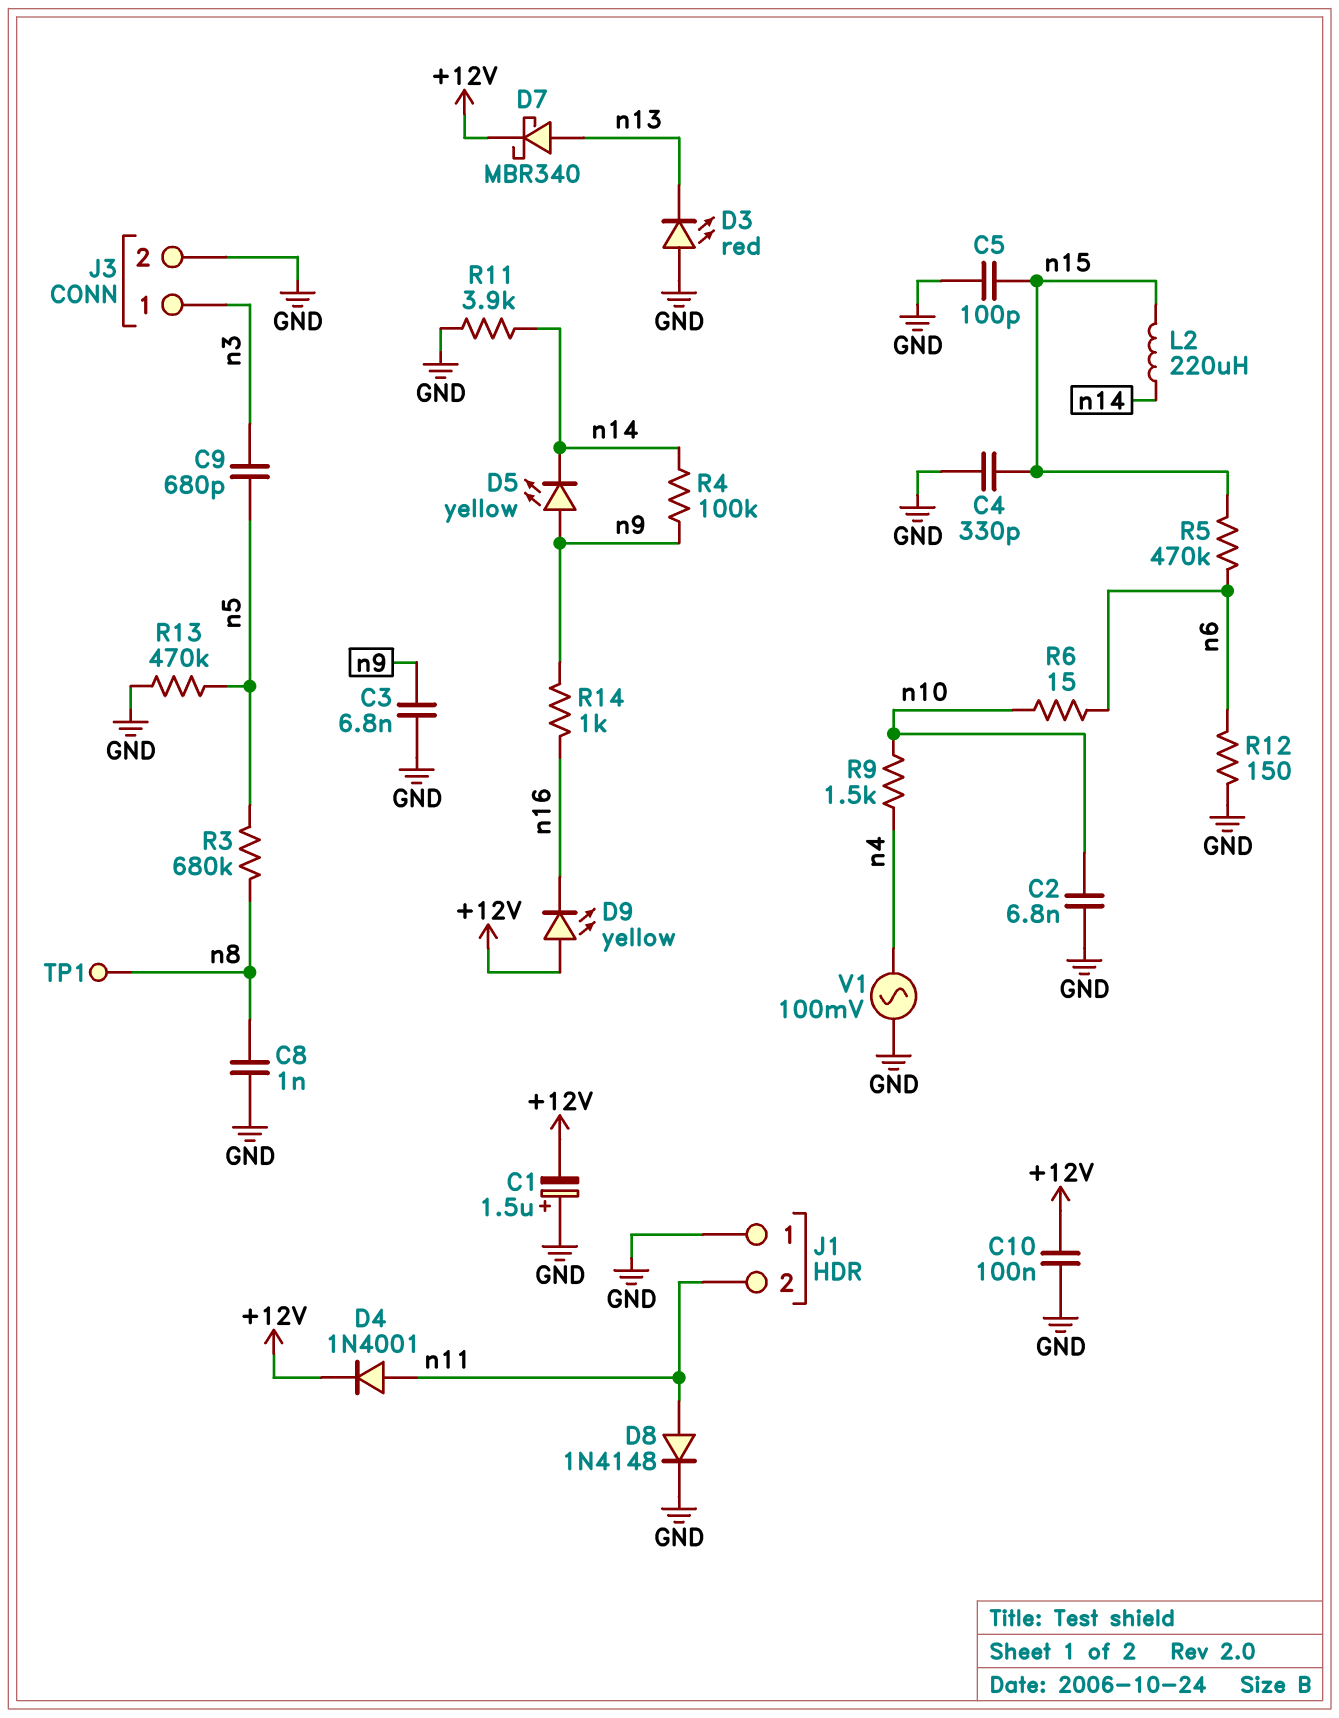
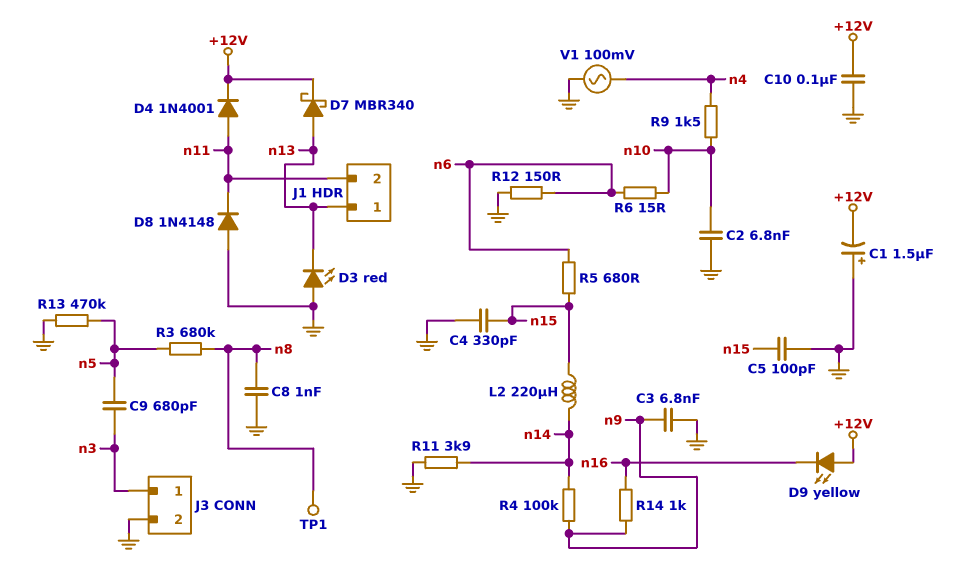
D5: LED yellow (A n9, K n14) -> none
D8: diode 1N4148 (A n11, K GND) -> diode 1N4148 (A GND, K n11)
J1 pin 1: GND -> n13
R5: 470k (n6, n15) -> 680 (n6, n15)

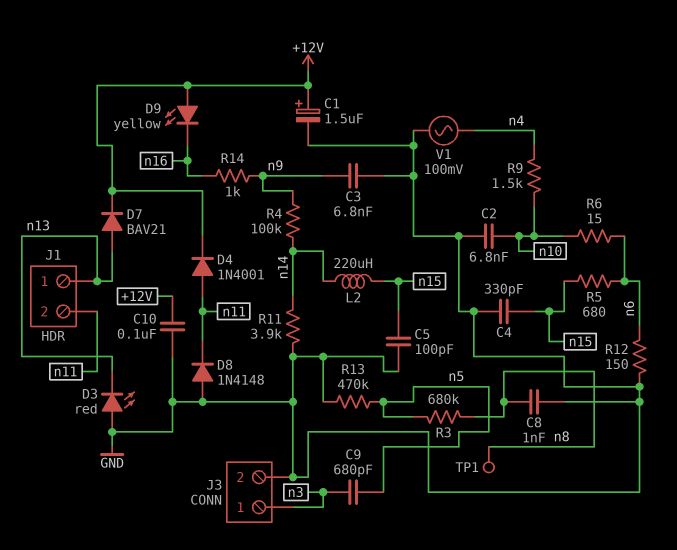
C1: 1.5uF (plus GND, minus +12V) -> 1.5uF (plus +12V, minus GND)
D7: schottky MBR340 (A n13, K +12V) -> diode BAV21 (A n13, K +12V)

